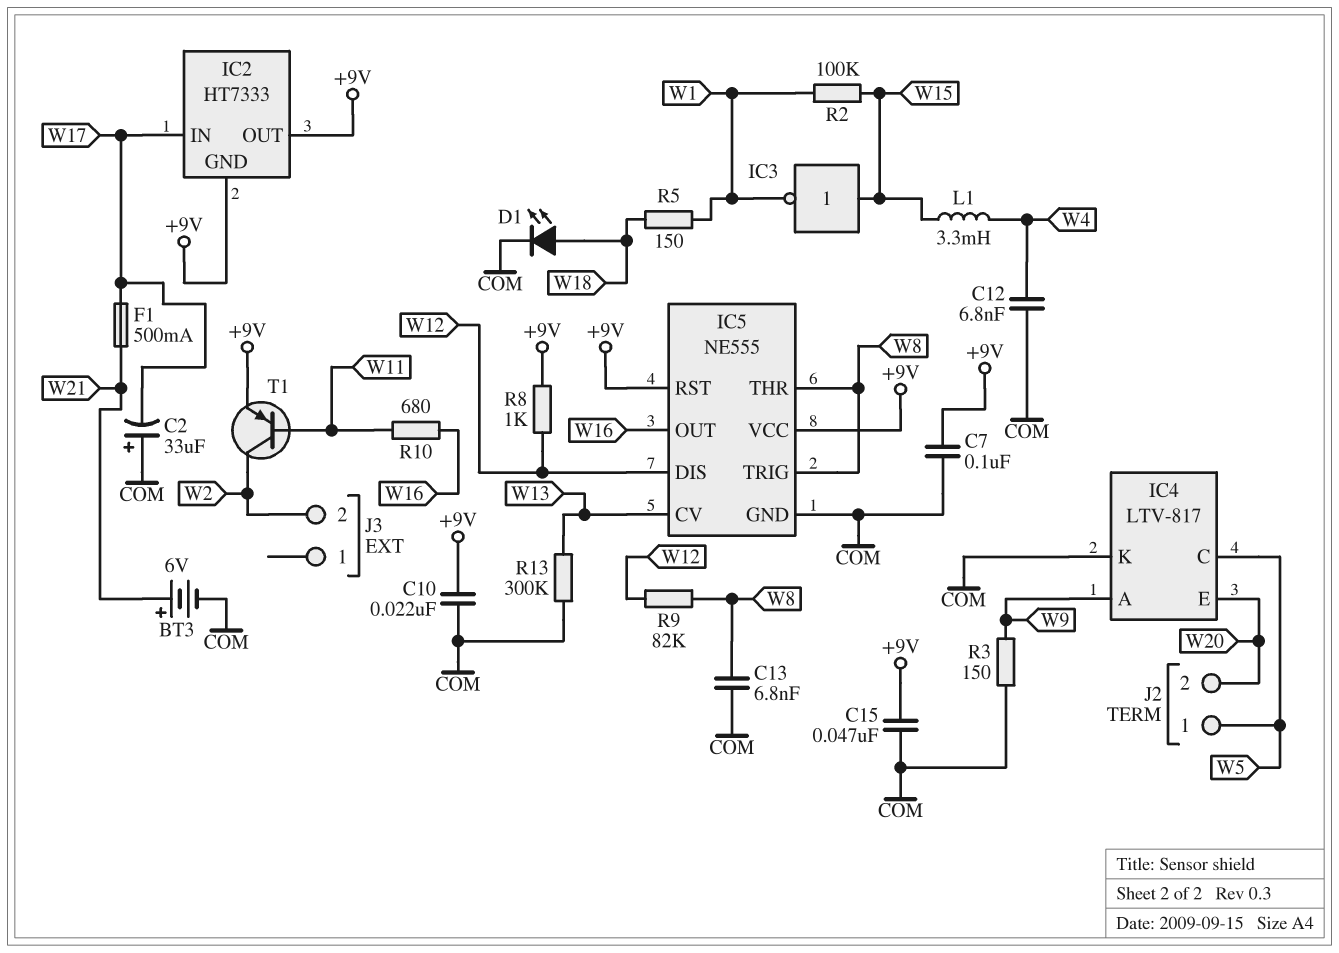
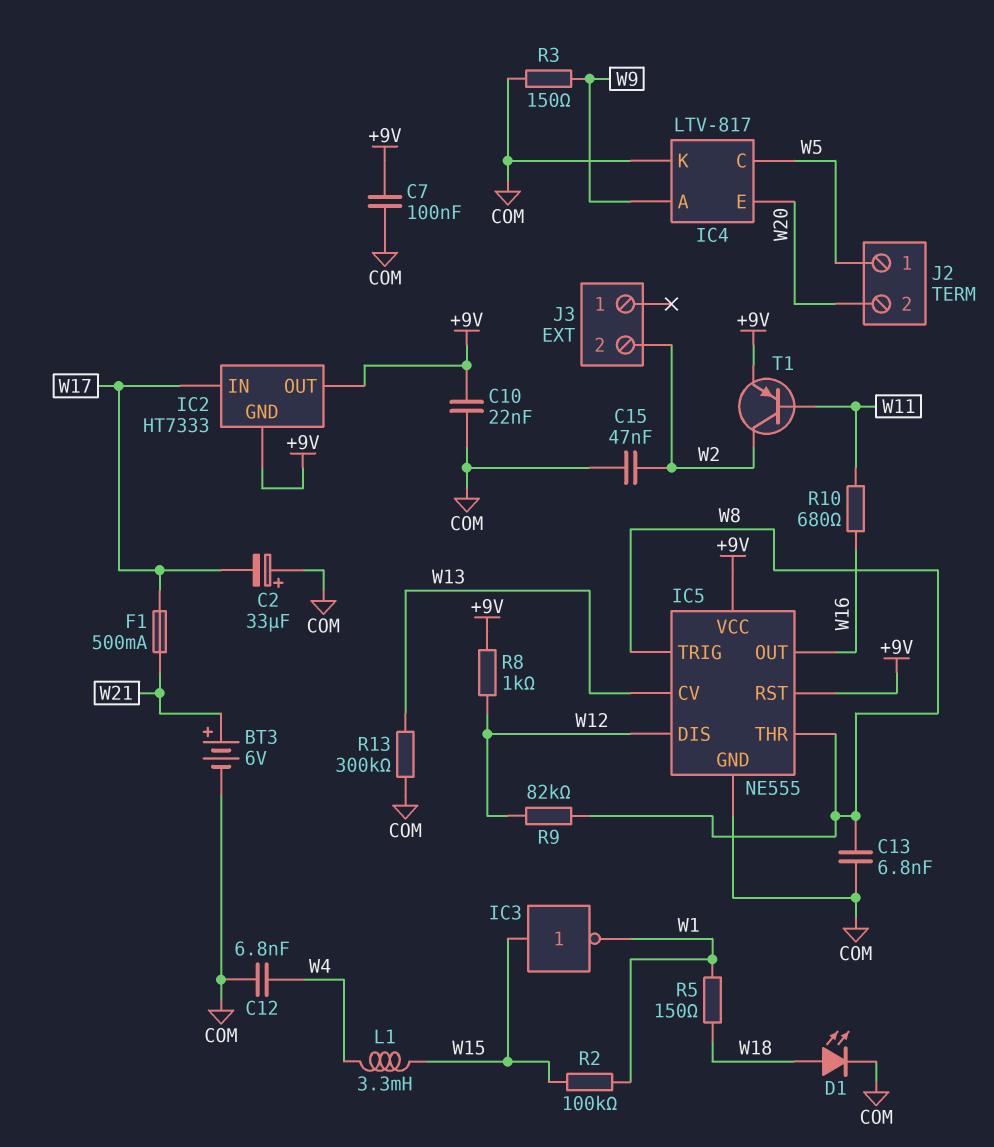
C15: 47nF (+9V, COM) -> 47nF (COM, W2)

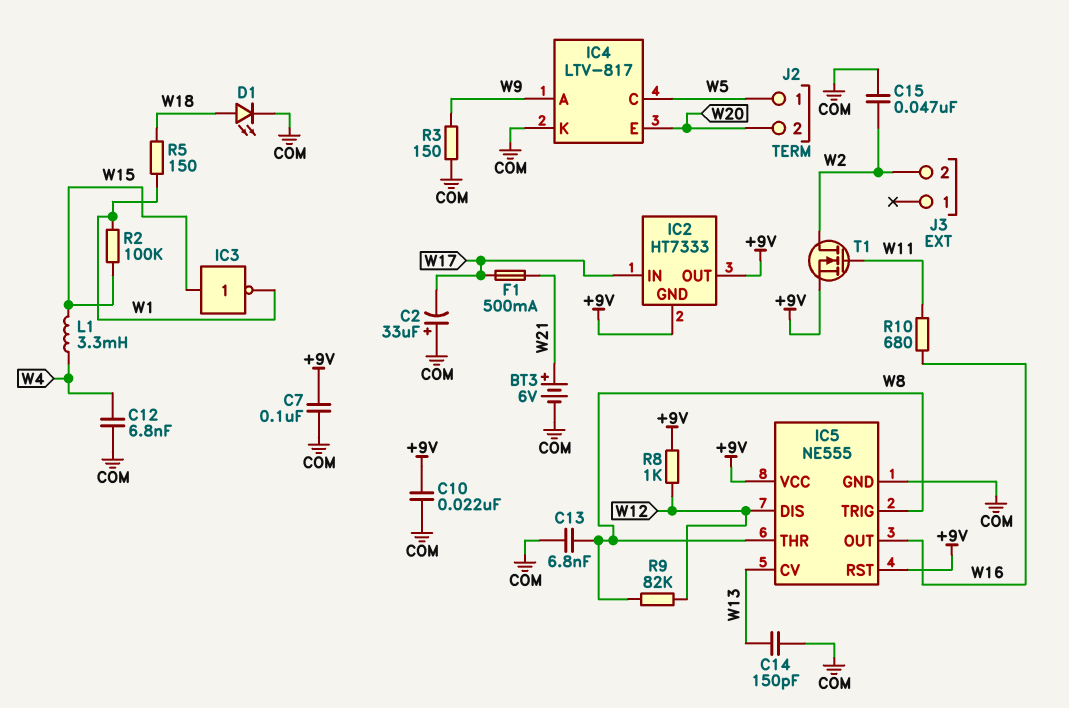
C14: none -> 150pF (COM, W13)
R13: 300k (COM, W13) -> none
T1: PNP (B W11, C W2, E +9V) -> NMOS (G W11, D W2, S +9V)

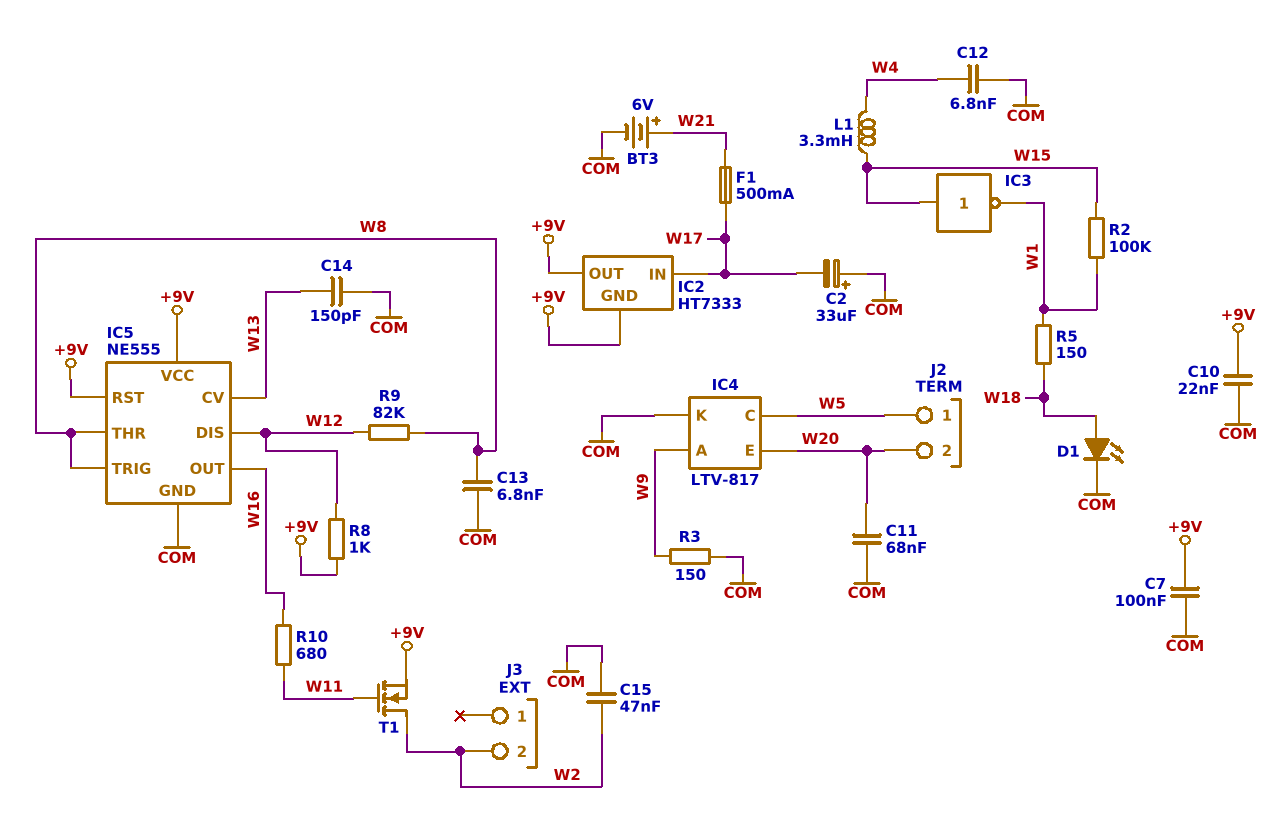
C11: none -> 68nF (COM, W20)

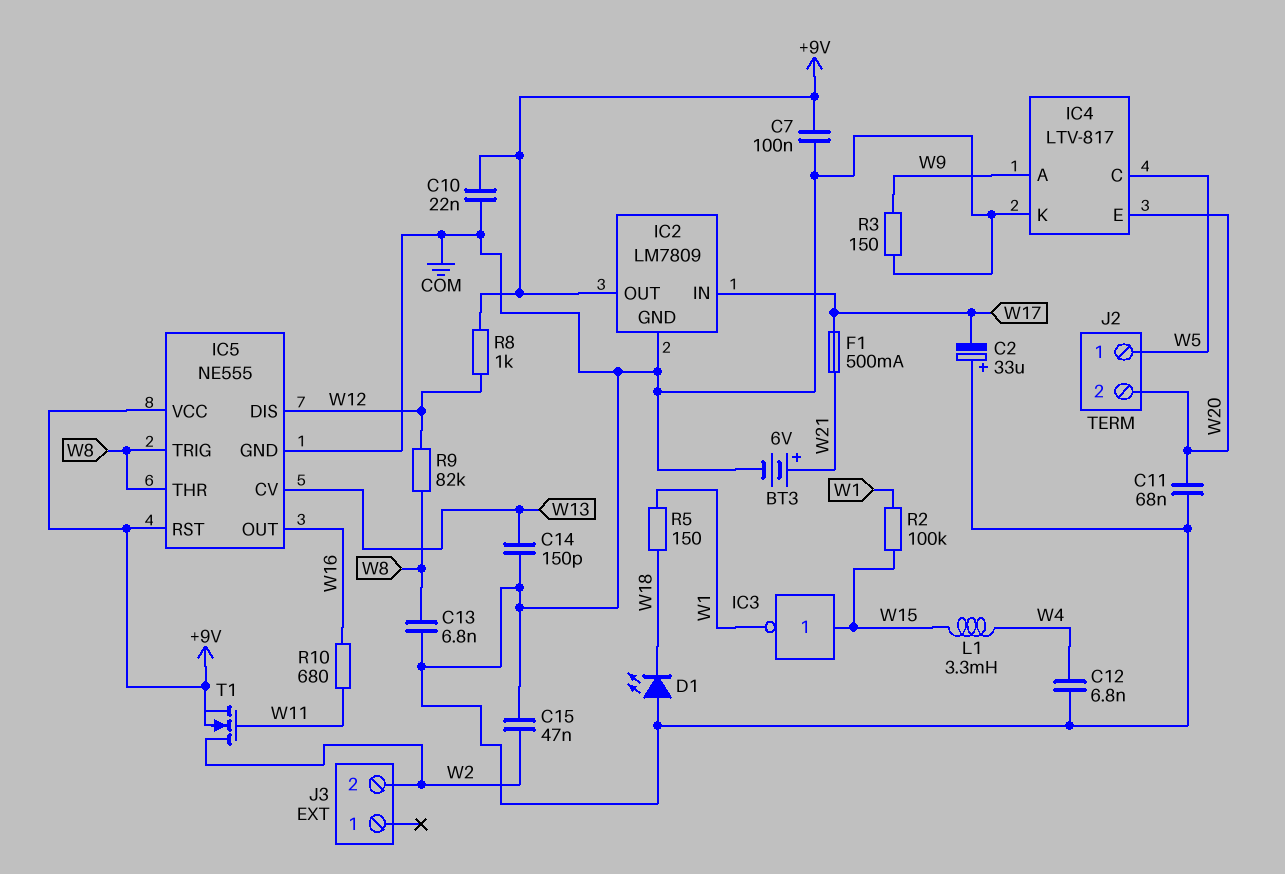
D1: LED (A W18, K COM) -> LED (A COM, K W18)
IC2: HT7333 -> LM7809
IC2 pin GND: +9V -> COM

